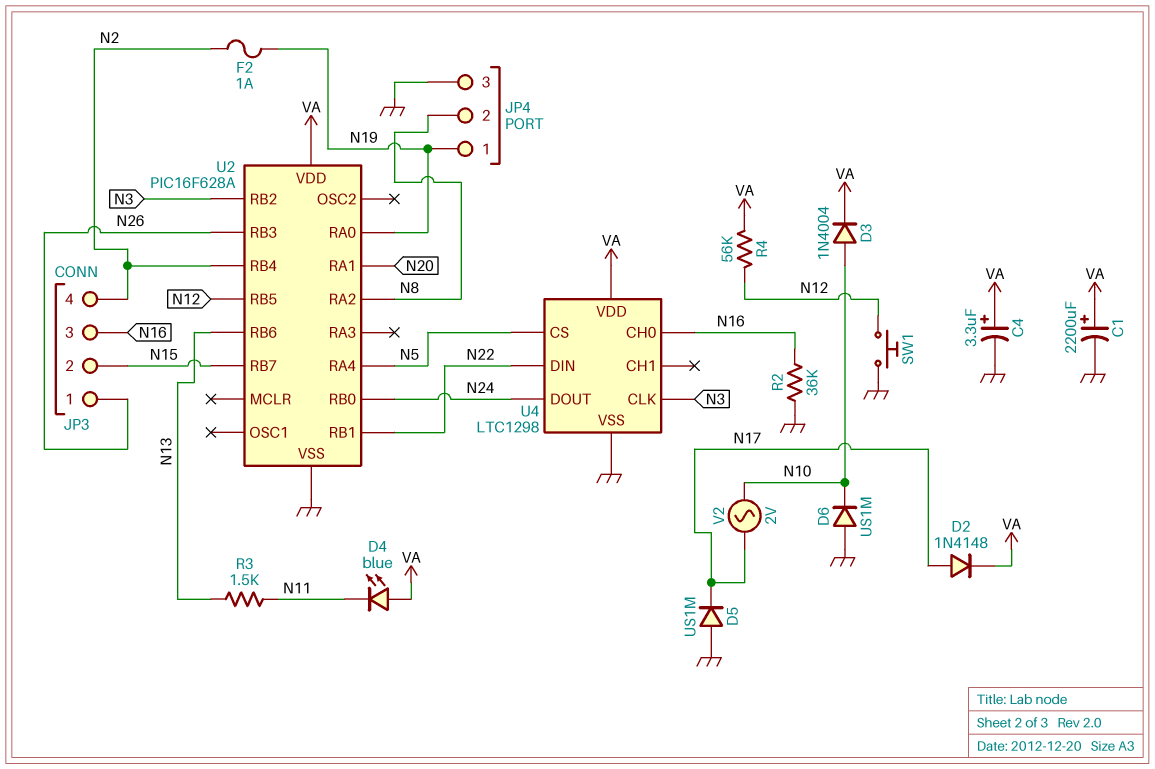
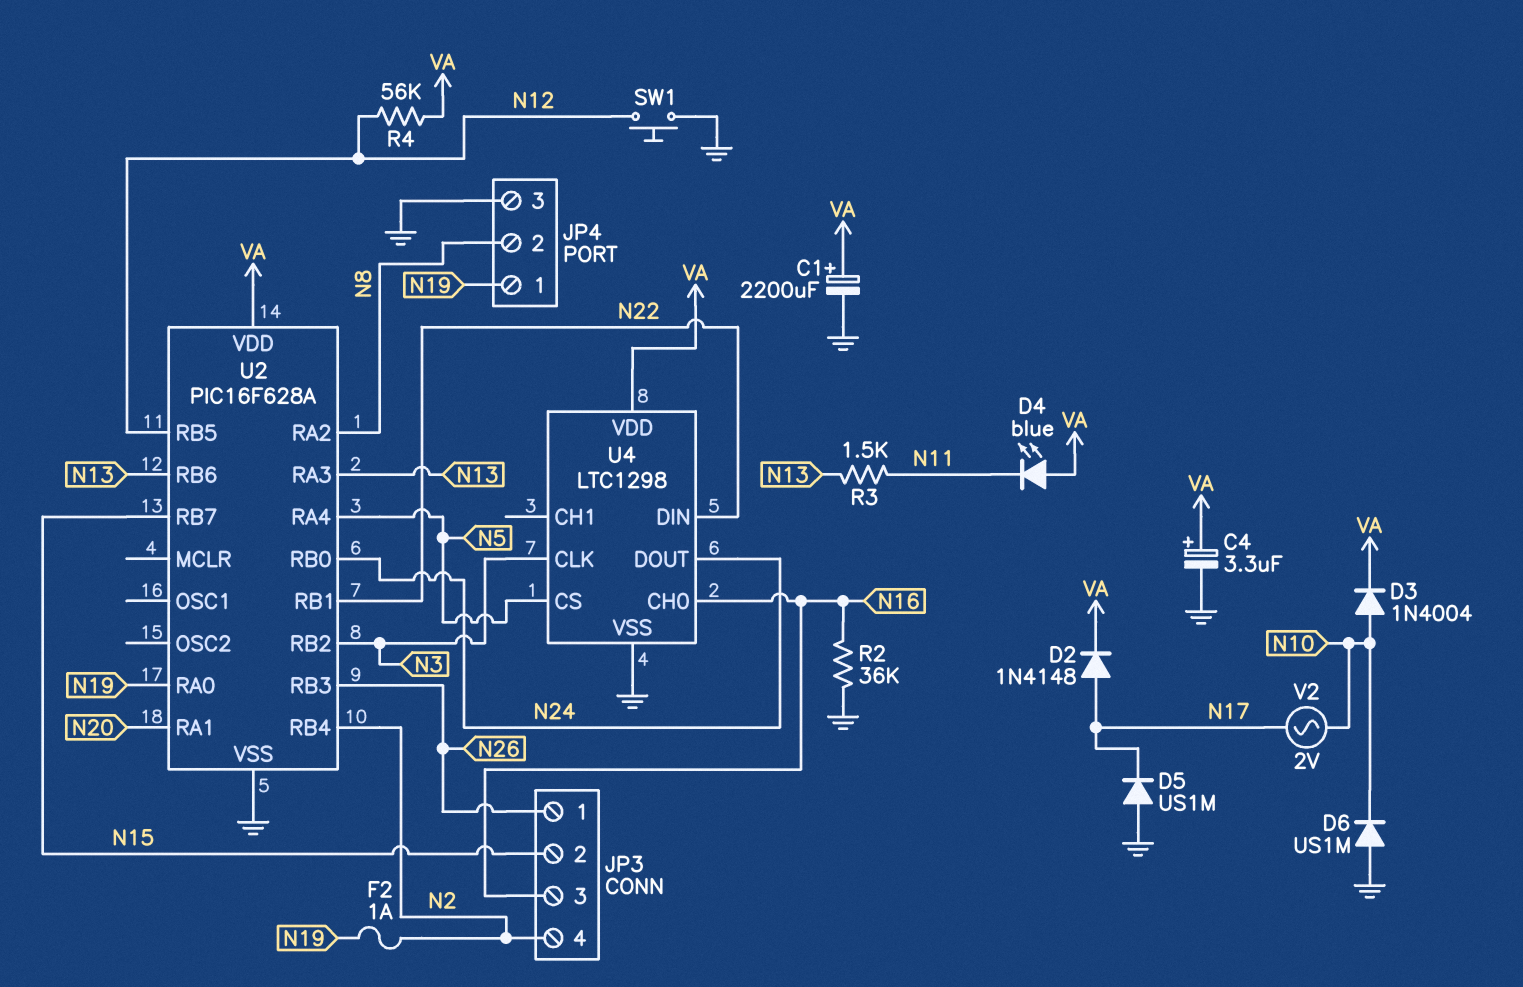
U2 pin RA3: none -> N13

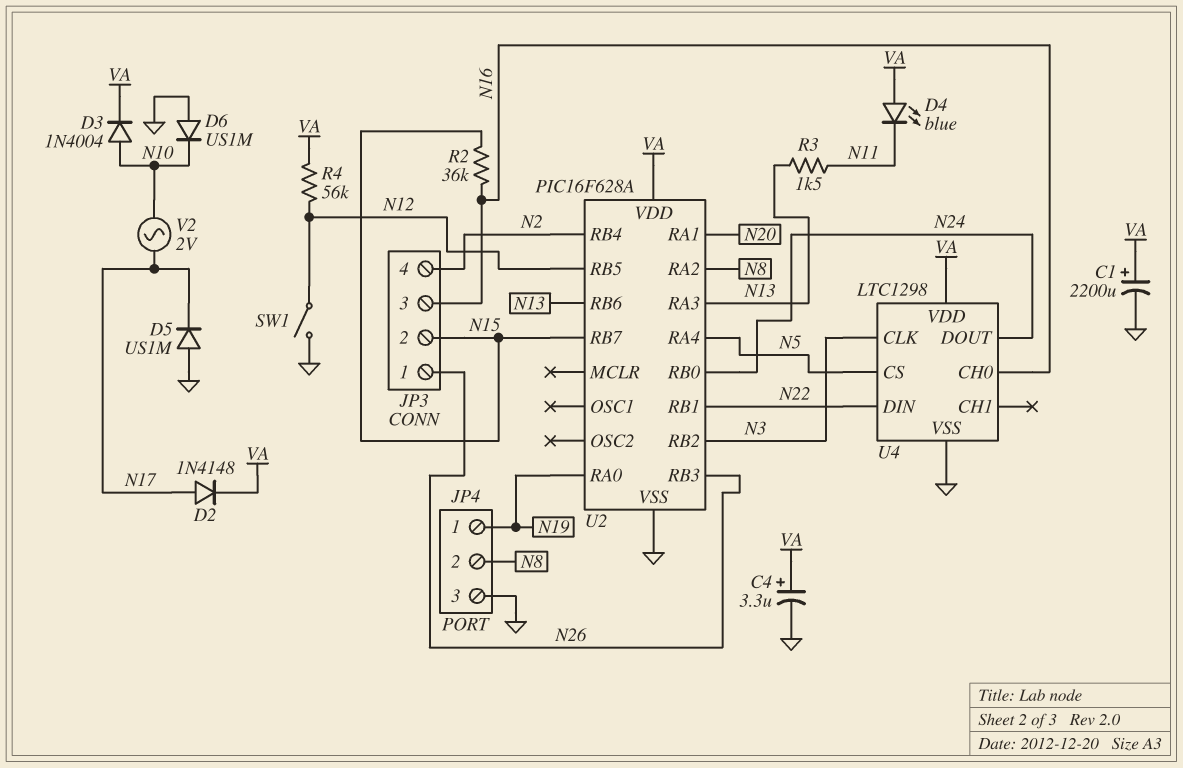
F2: 1A (N2, N19) -> none
R2: 36k (GND, N16) -> 36k (N15, N16)
SW1: button (GND, N12) -> switch (GND, N12)

